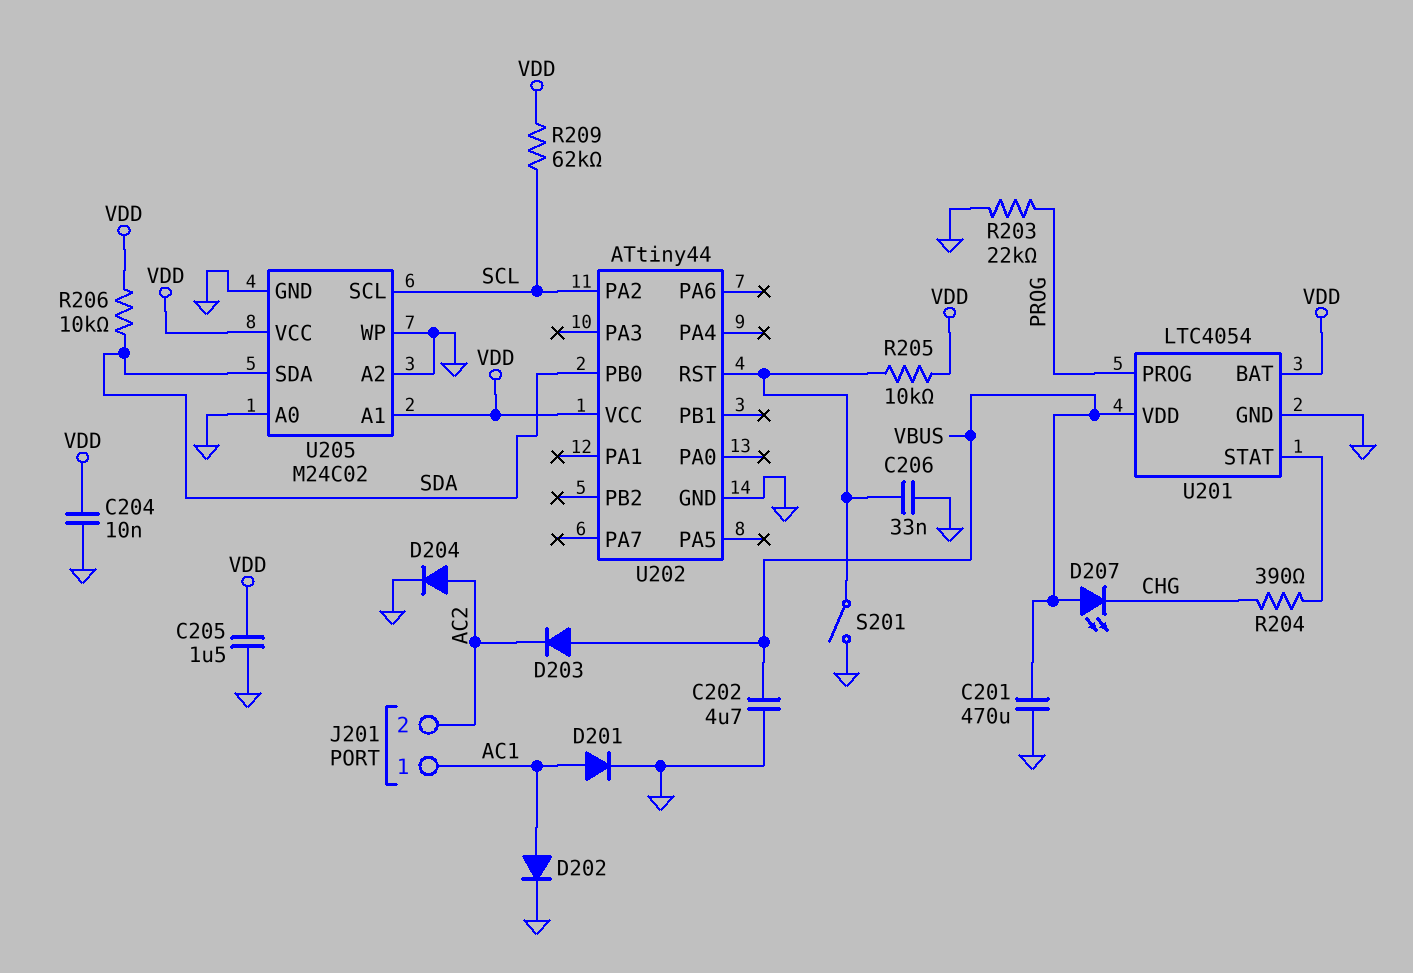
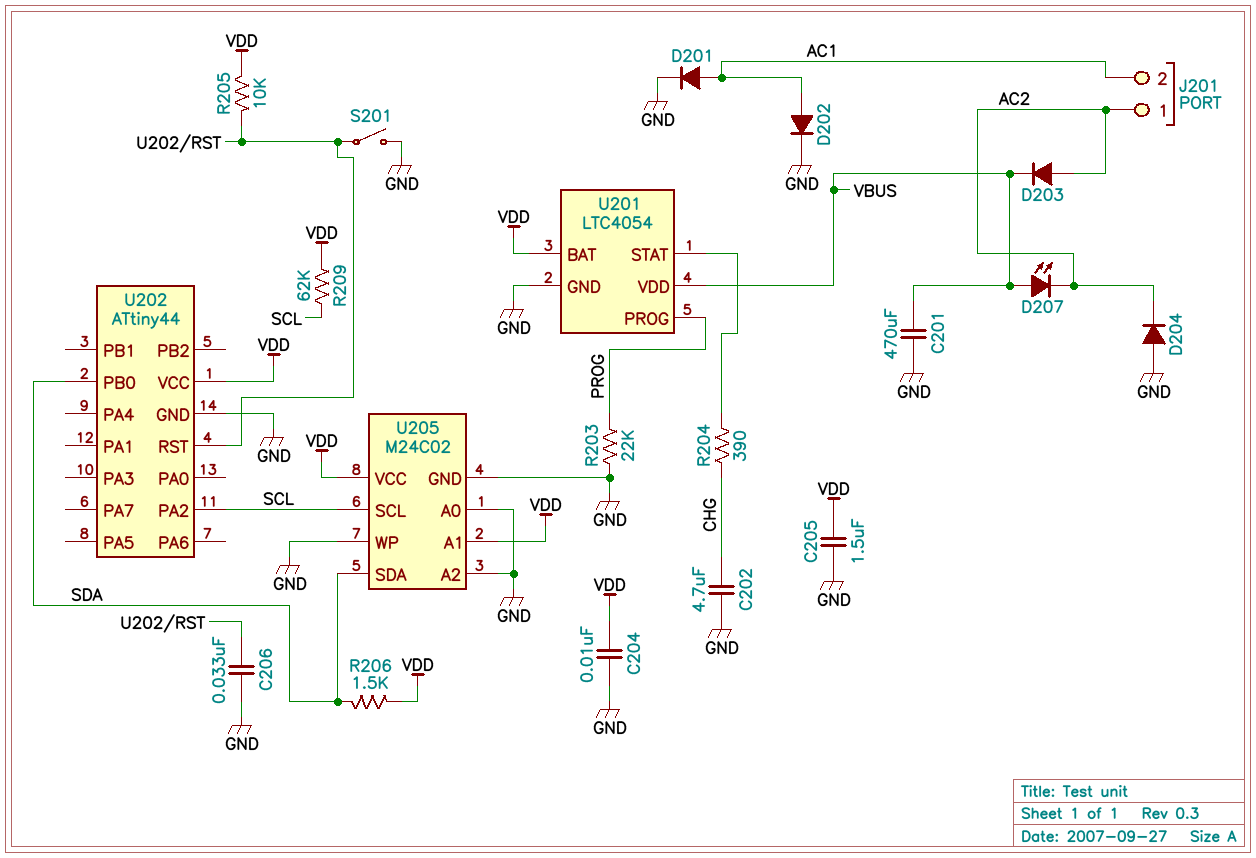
C202: 4.7uF (GND, VBUS) -> 4.7uF (CHG, GND)
D203: diode (A VBUS, K AC2) -> diode (A AC2, K VBUS)
D204: diode (A AC2, K GND) -> diode (A GND, K AC2)
D207: LED (A VBUS, K CHG) -> LED (A VBUS, K AC2)
J201 pin 1: AC1 -> AC2
J201 pin 2: AC2 -> AC1
R206: 10k (SDA, VDD) -> 1.5k (SDA, VDD)

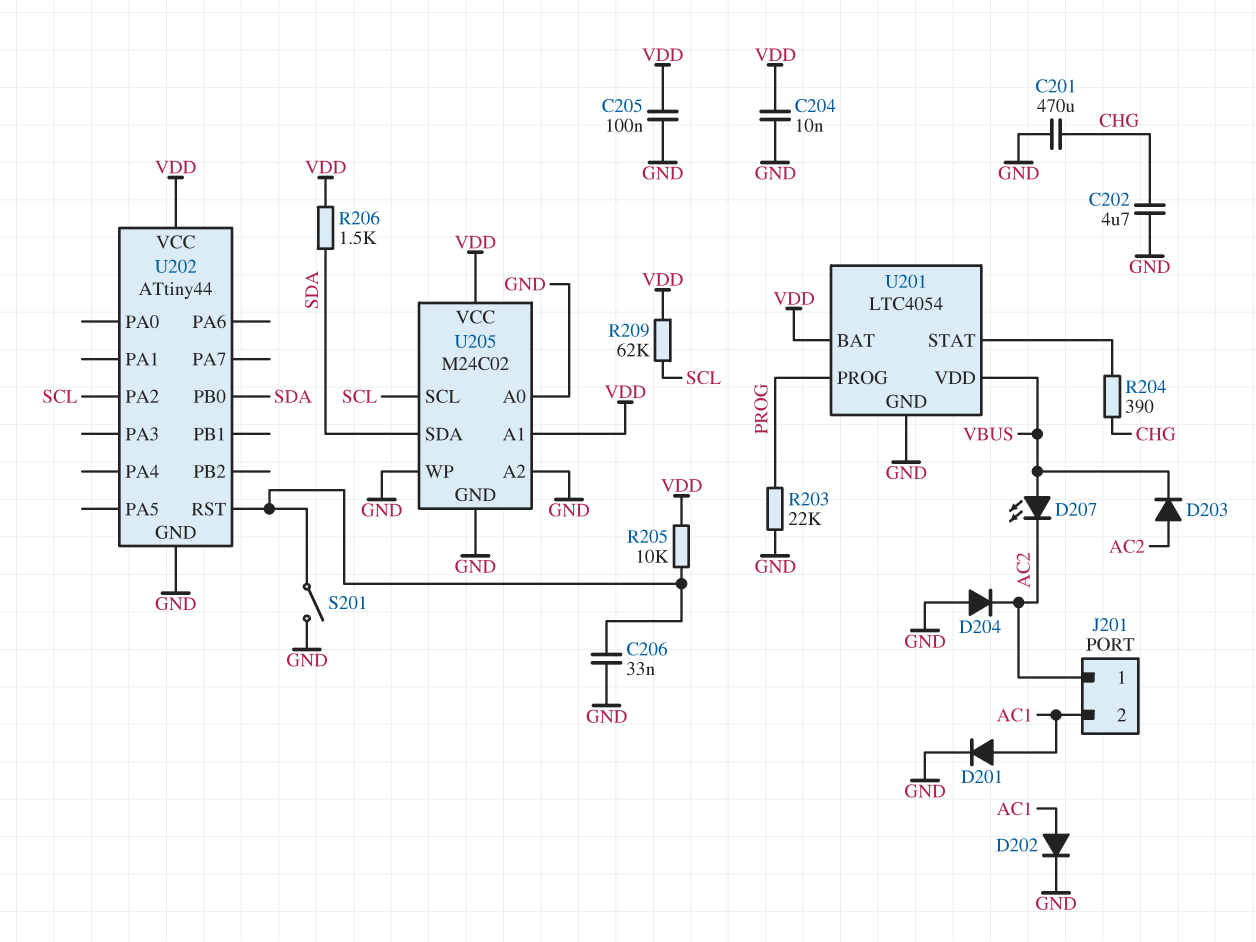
C201: 470uF (GND, VBUS) -> 470uF (CHG, GND)
C205: 1.5uF (GND, VDD) -> 100nF (GND, VDD)

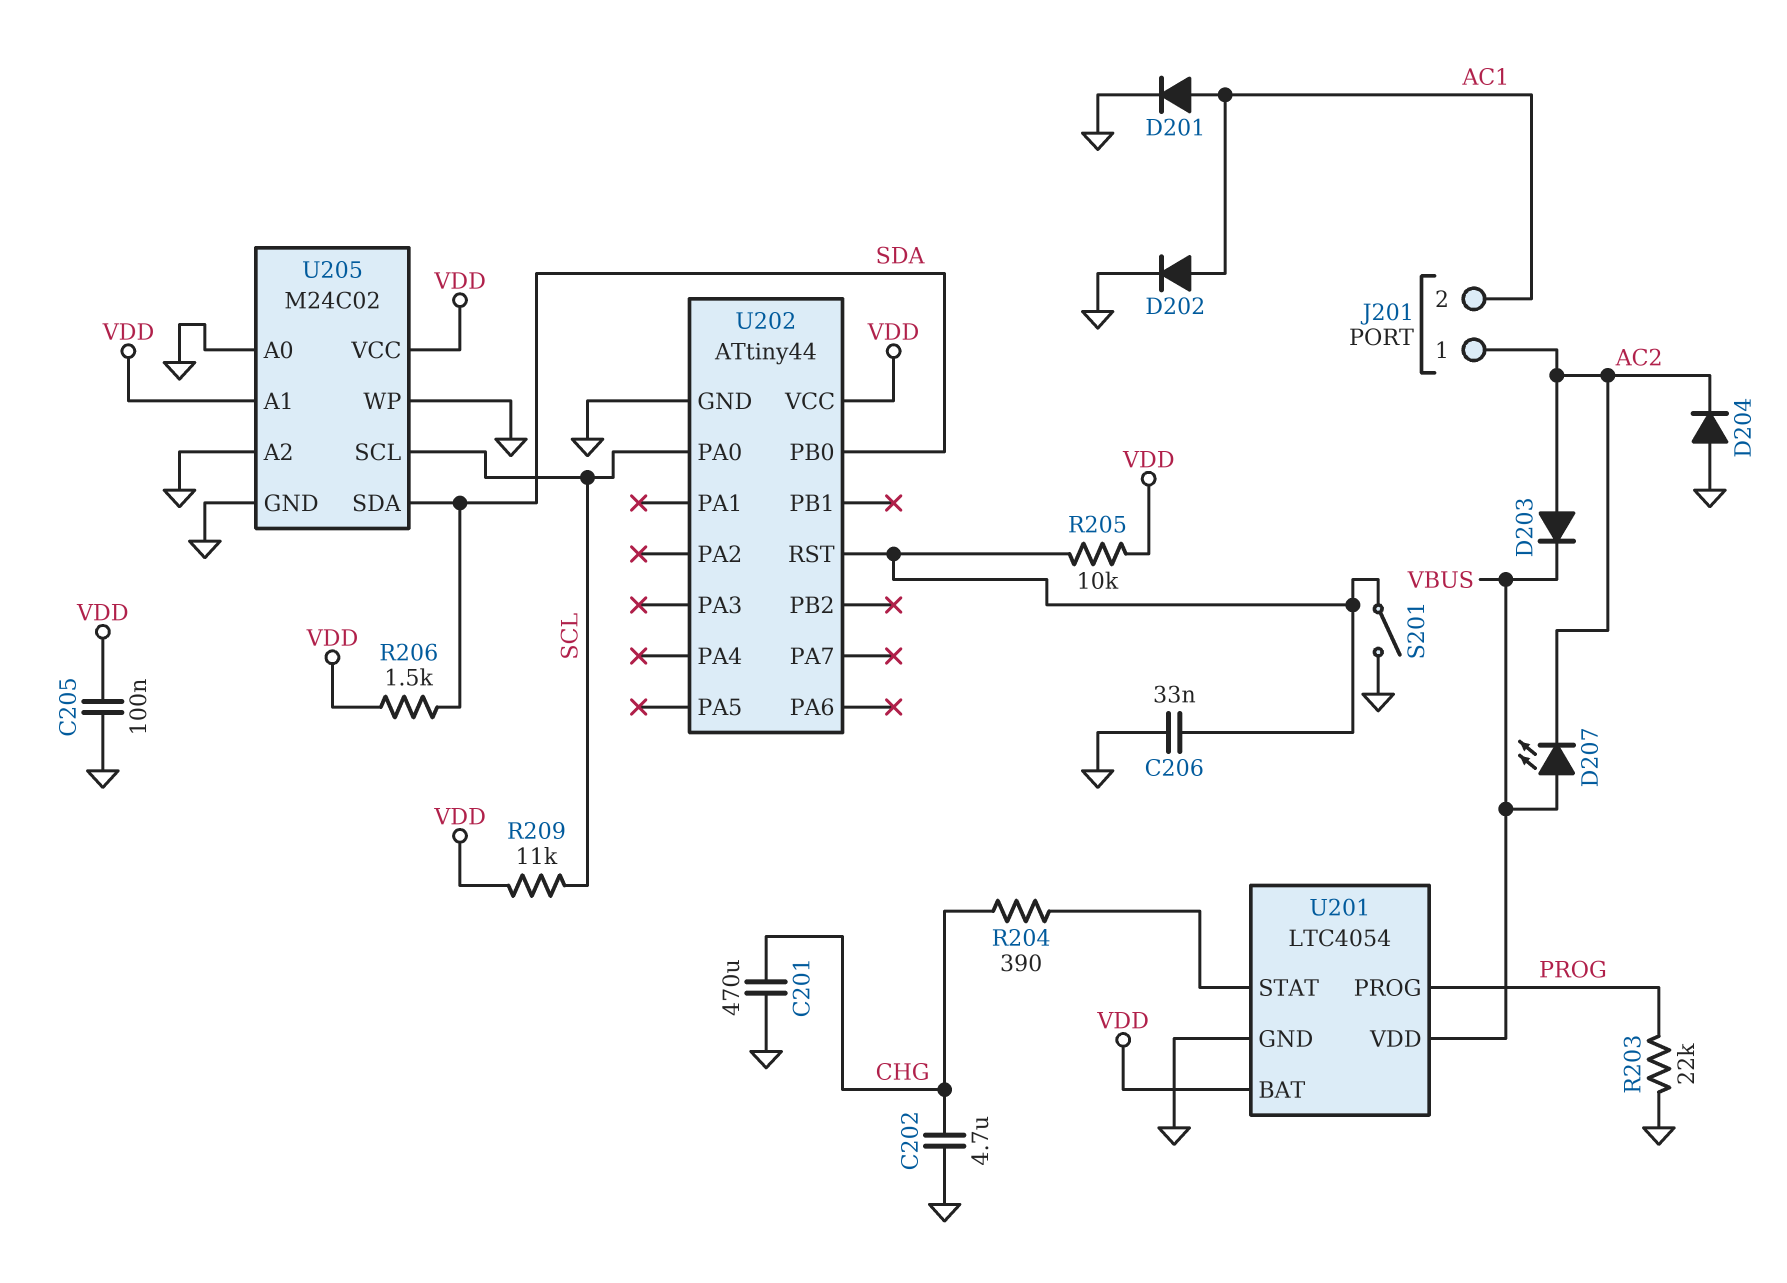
C204: 10nF (GND, VDD) -> none
R209: 62k (SCL, VDD) -> 11k (SCL, VDD)
U202 pin PA0: none -> SCL
U202 pin PA2: SCL -> none

